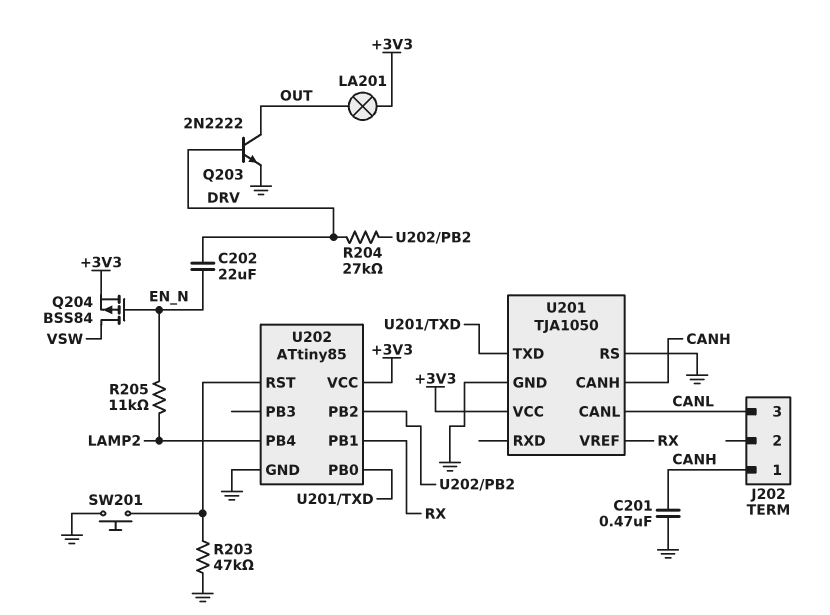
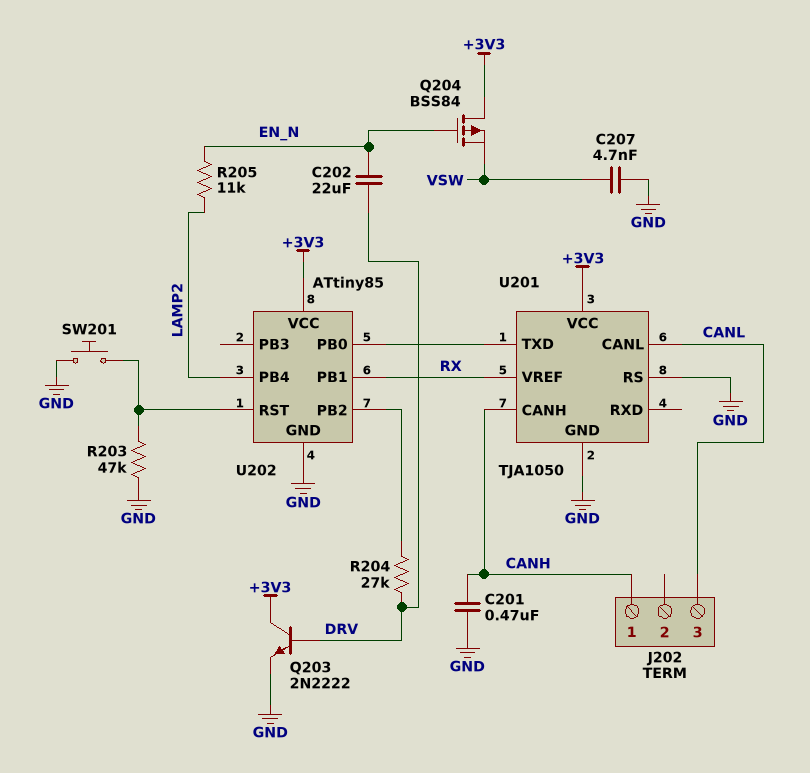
C207: none -> 4.7nF (GND, VSW)
LA201: lamp (+3V3, OUT) -> none
Q203: NPN 2N2222 (B DRV, C OUT, E GND) -> NPN 2N2222 (B DRV, C +3V3, E GND)
Q204: PMOS BSS84 (G EN_N, D VSW, S +3V3) -> PMOS BSS84 (G EN_N, D +3V3, S VSW)

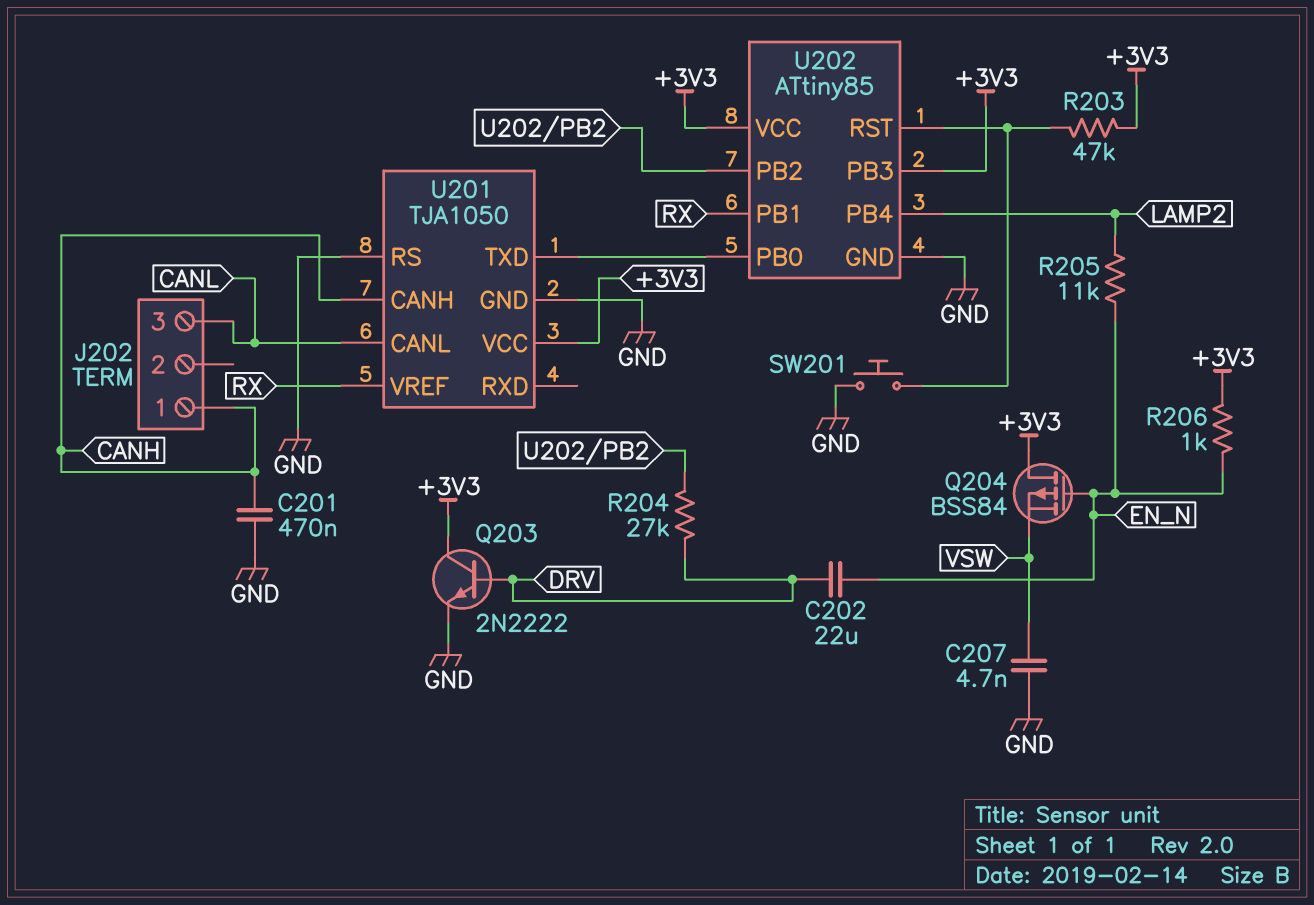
R203: 47k (GND, U202/RST) -> 47k (+3V3, U202/RST)
R206: none -> 1k (+3V3, EN_N)
U202 pin PB3: none -> +3V3

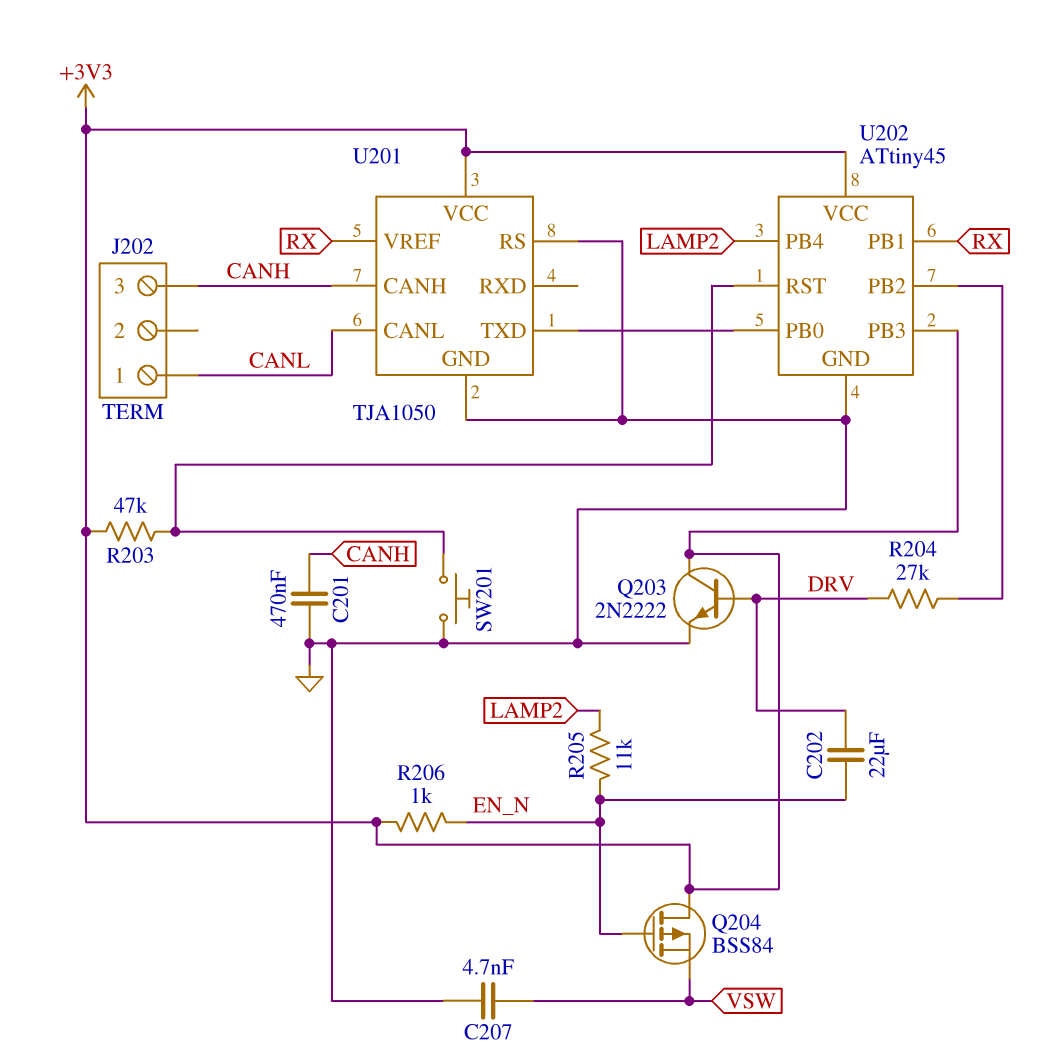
J202 pin 1: CANH -> CANL
J202 pin 3: CANL -> CANH
U202: ATtiny85 -> ATtiny45

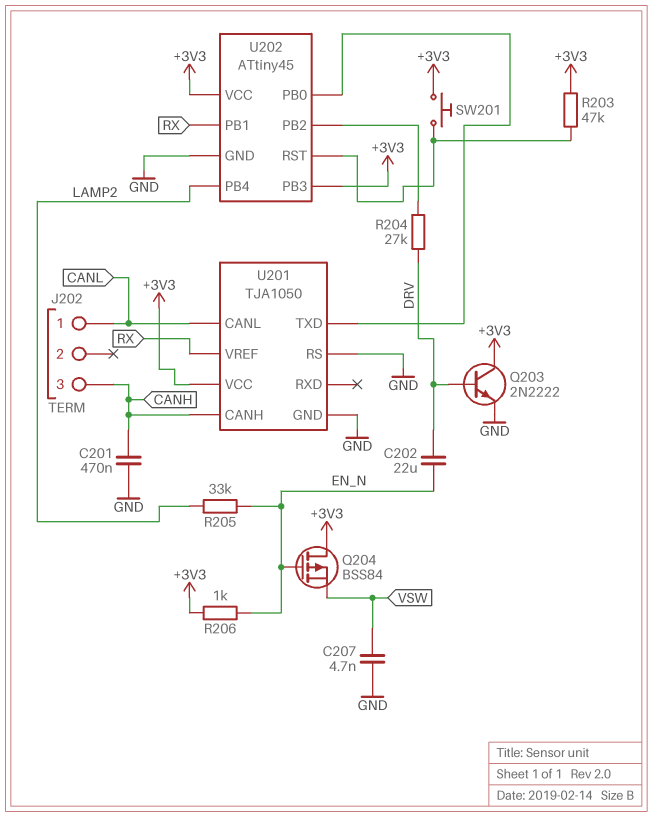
R205: 11k (EN_N, LAMP2) -> 33k (EN_N, LAMP2)
SW201: button (GND, U202/RST) -> button (+3V3, U202/RST)

